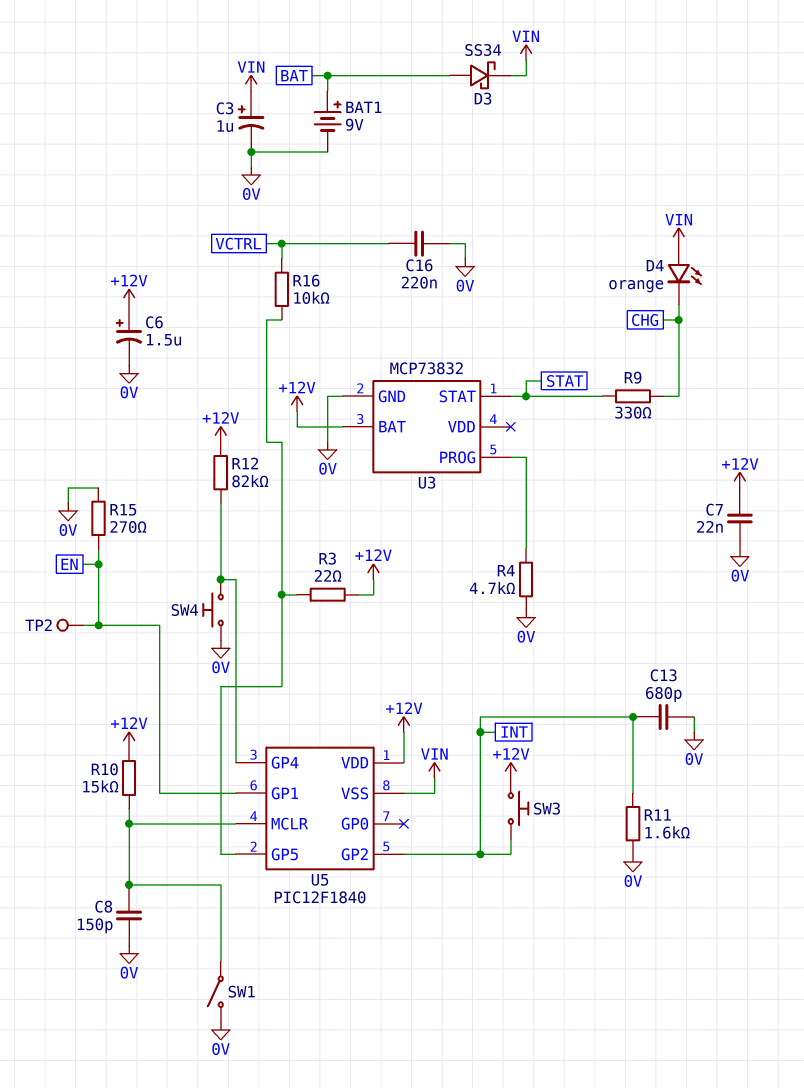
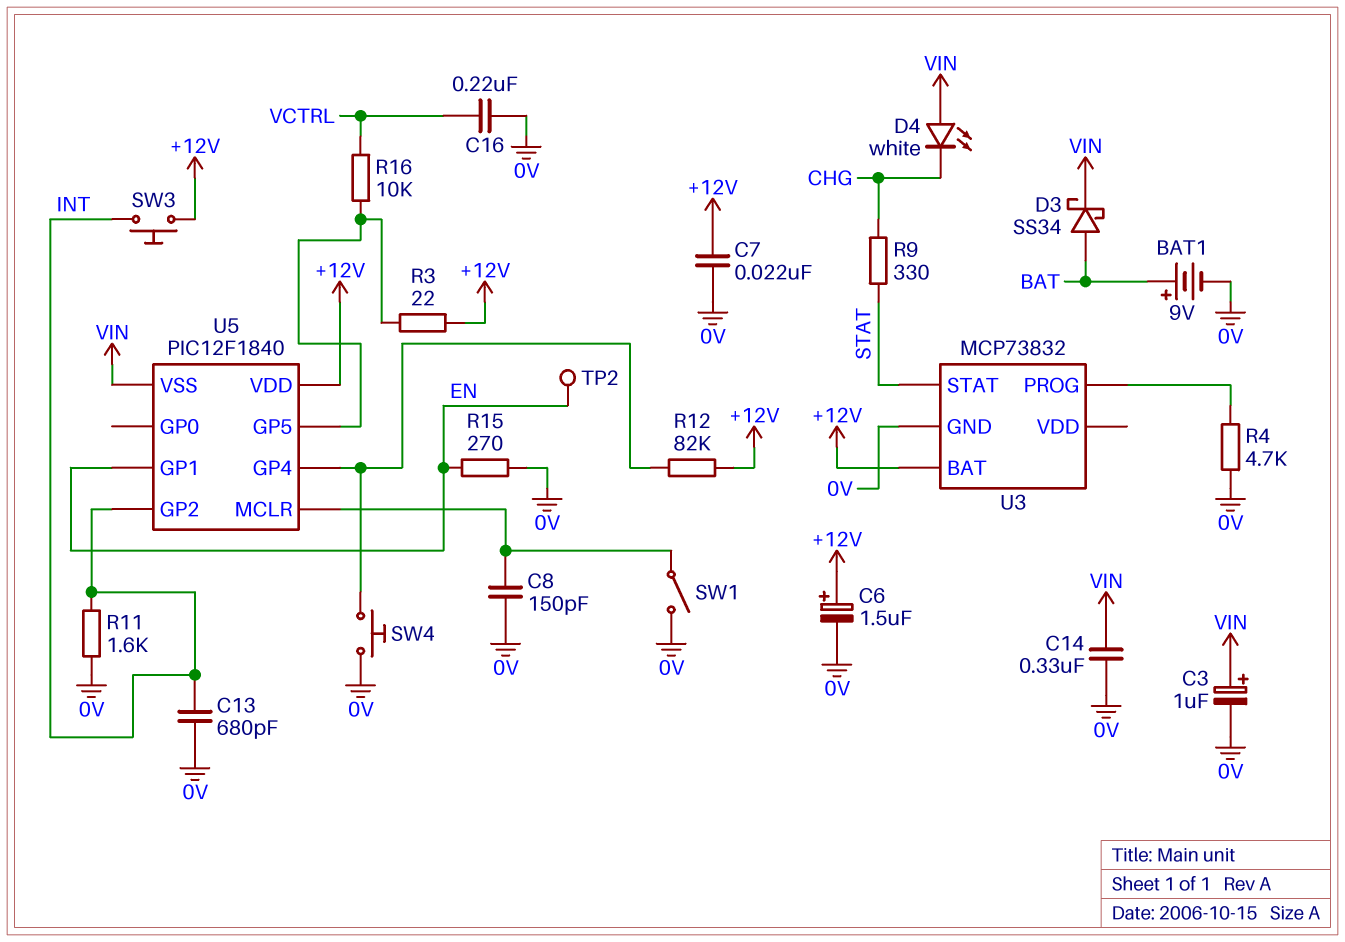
C14: none -> 330nF (0V, VIN)
D4: LED orange (A VIN, K CHG) -> LED white (A VIN, K CHG)
R10: 15k (+12V, U5/MCLR) -> none

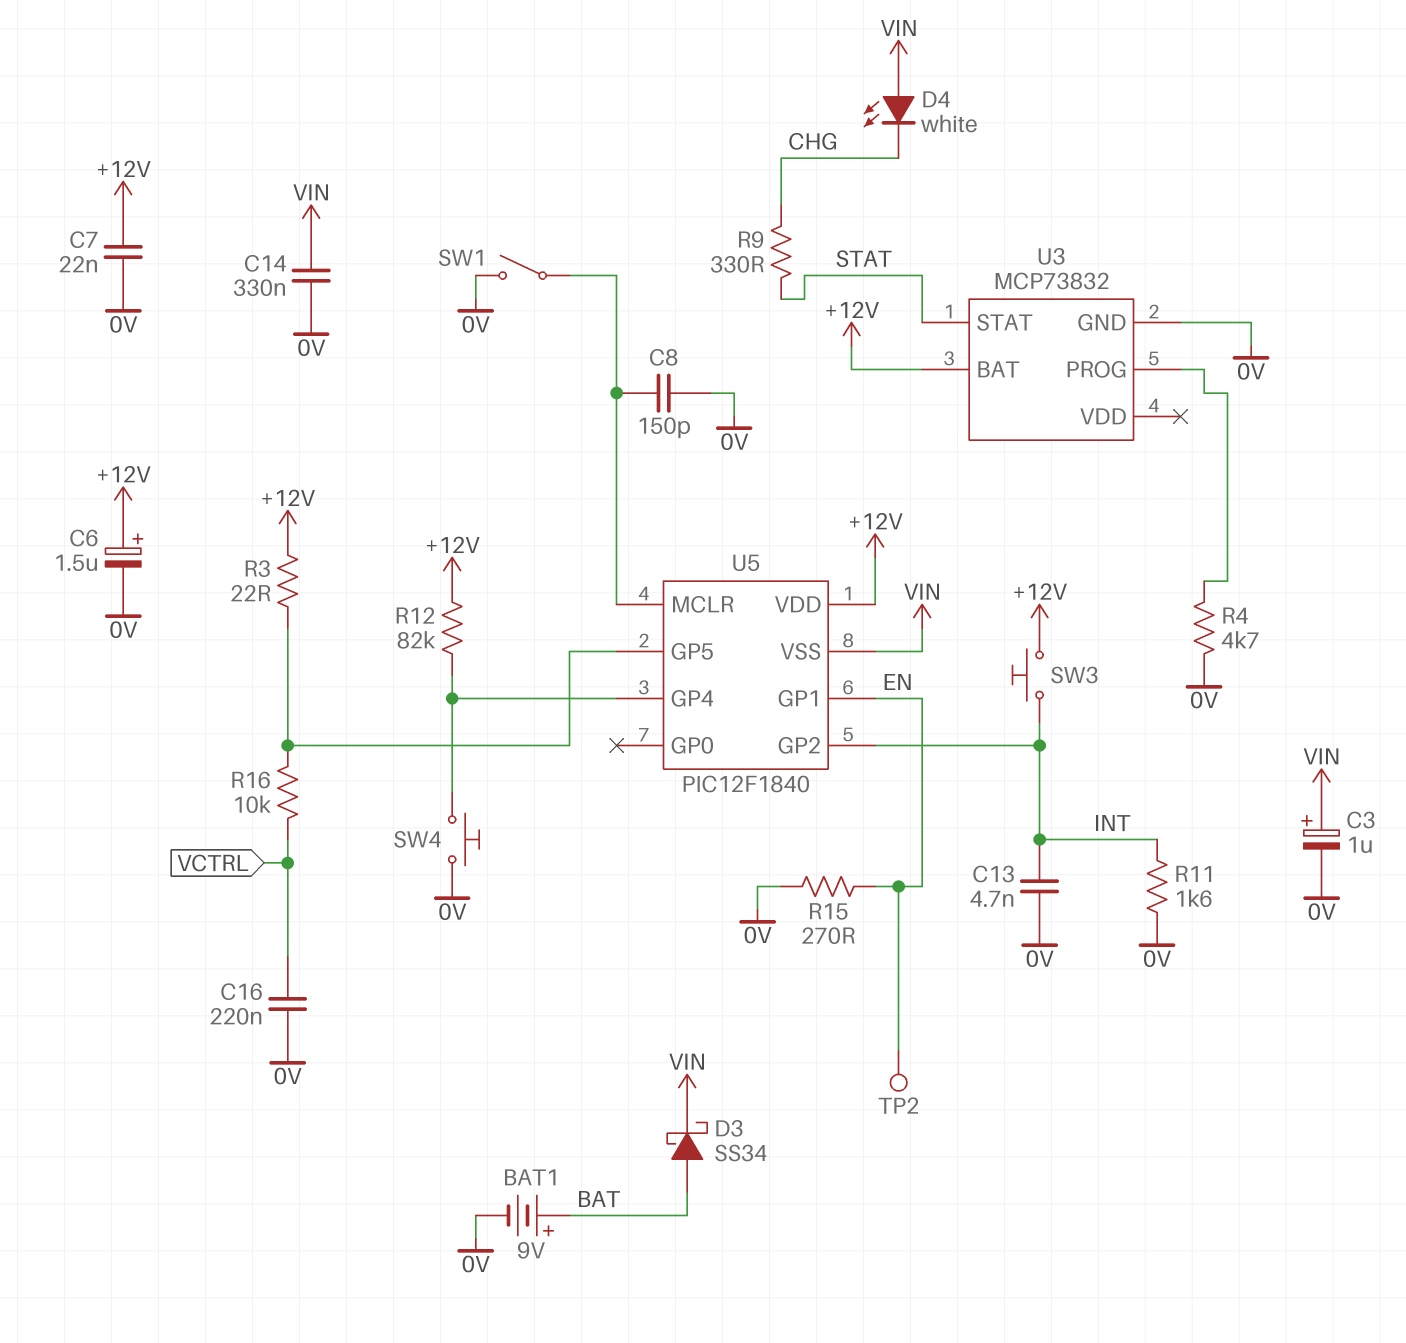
C13: 680pF (0V, INT) -> 4.7nF (0V, INT)

